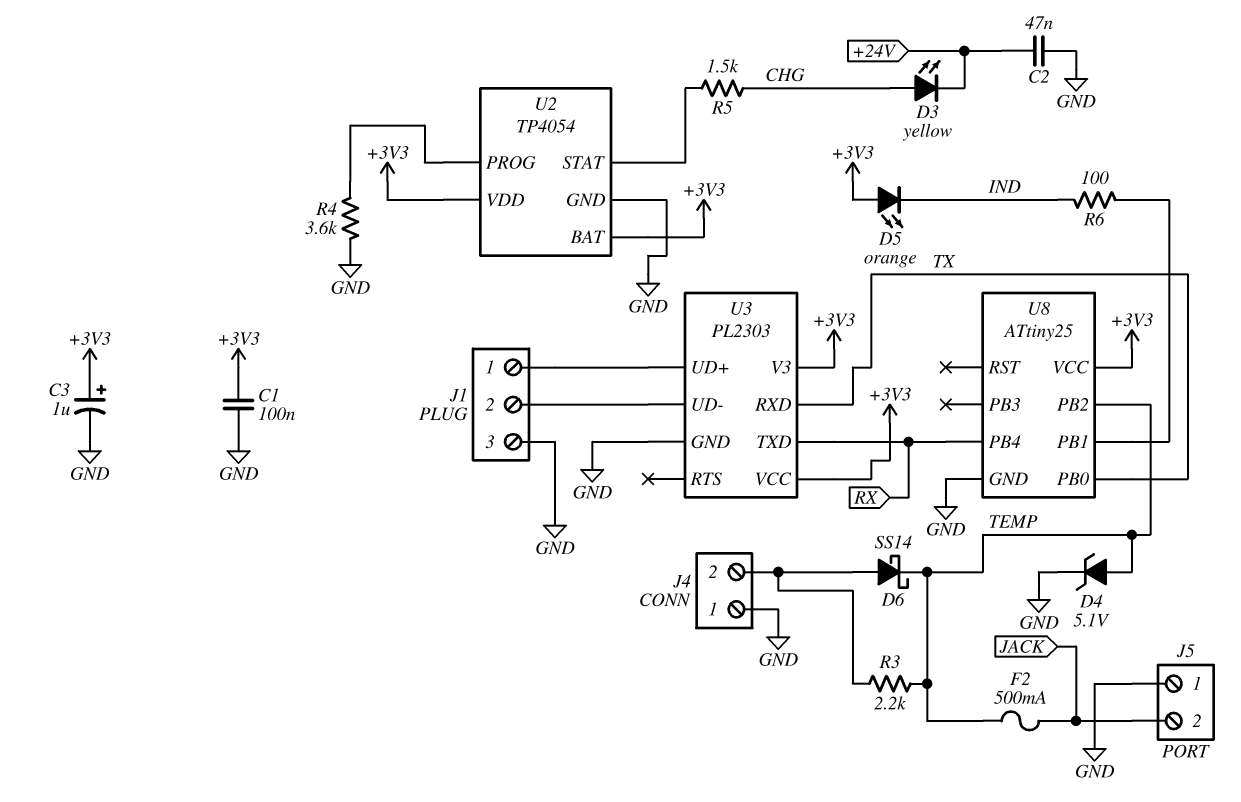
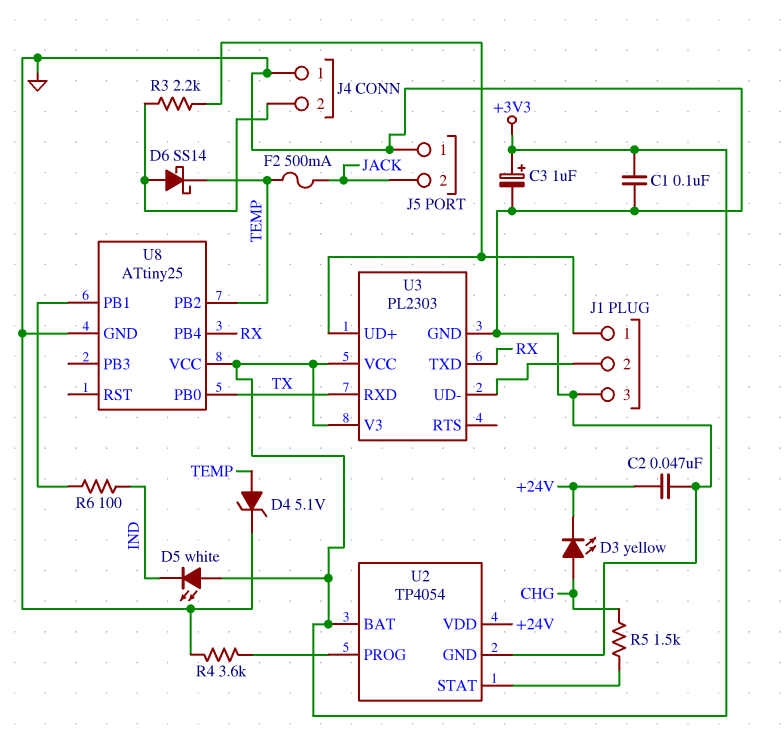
D5: LED orange (A +3V3, K IND) -> LED white (A +3V3, K IND)
R3: 2.2k (J4/2, TEMP) -> 2.2k (J1/1, J4/2)
U2 pin VDD: +3V3 -> +24V

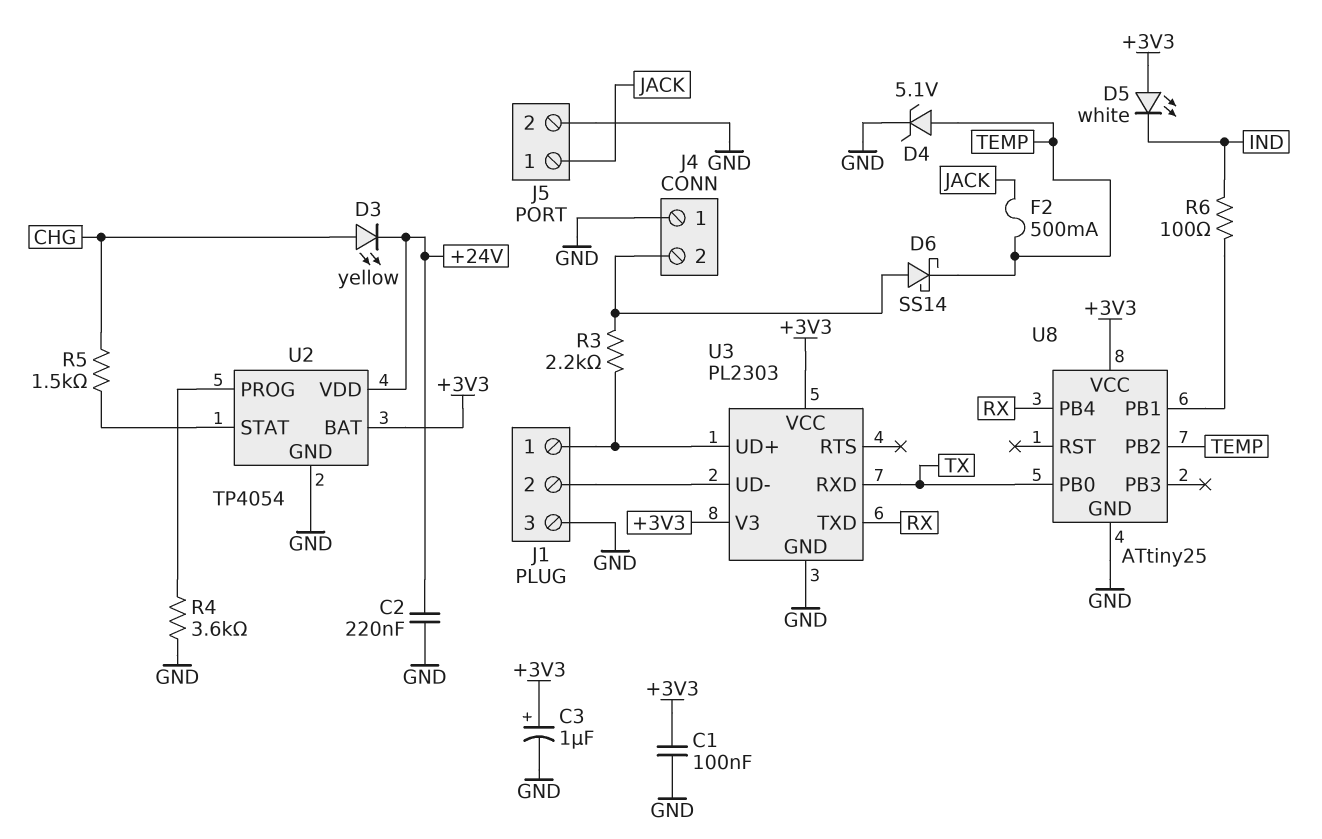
C2: 47nF (+24V, GND) -> 220nF (+24V, GND)
J5 pin 1: GND -> JACK
J5 pin 2: JACK -> GND

